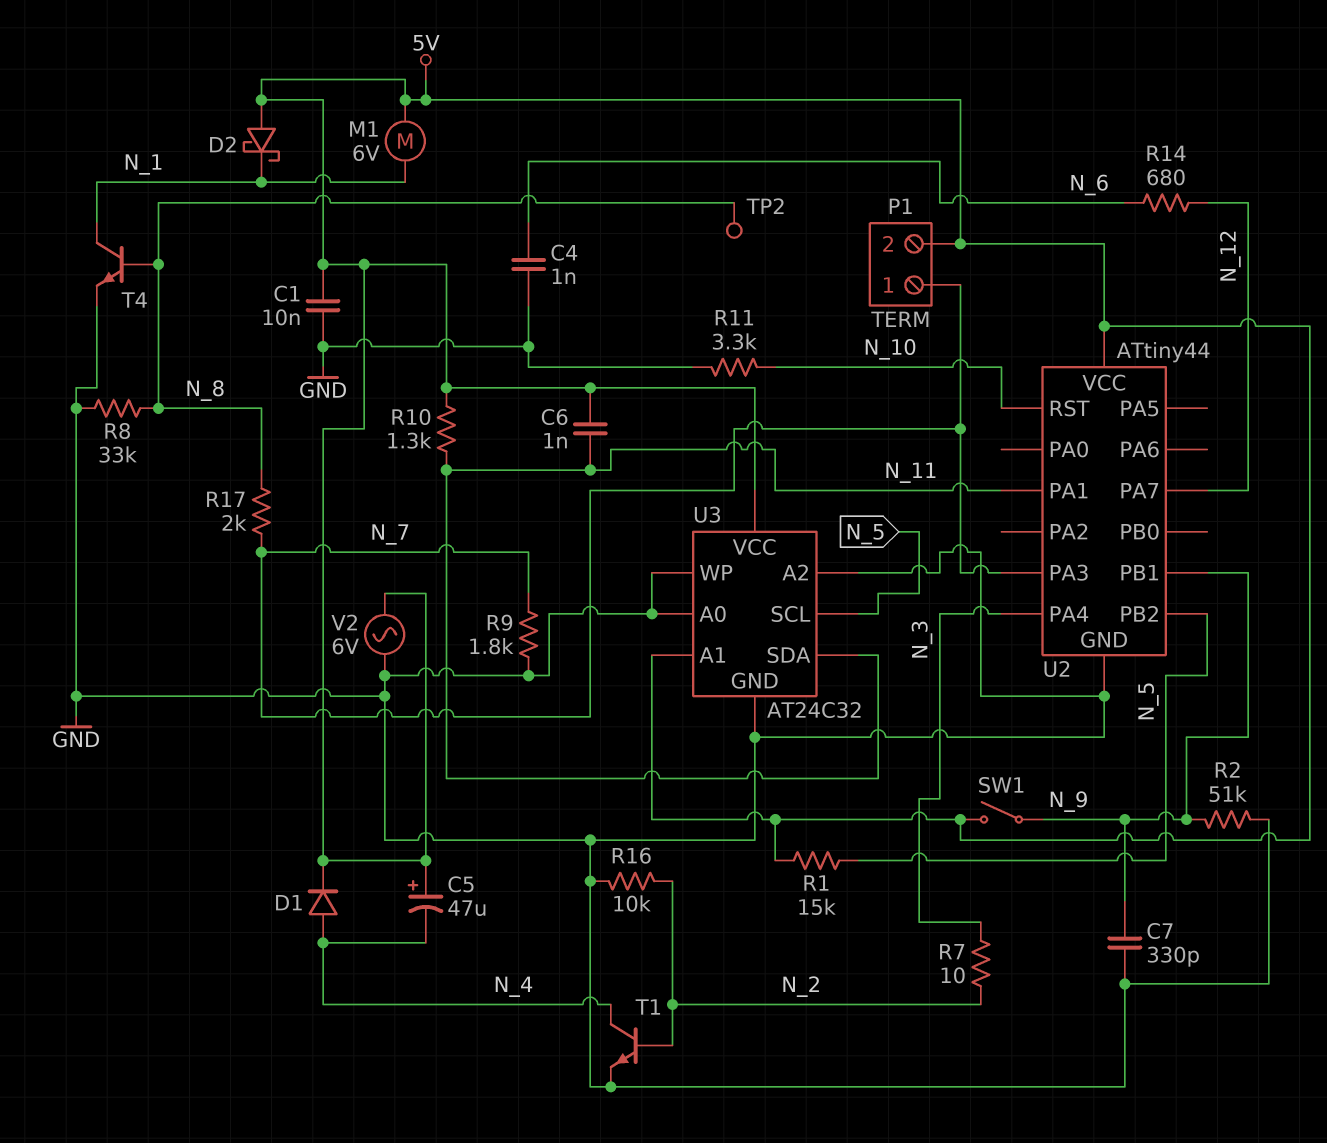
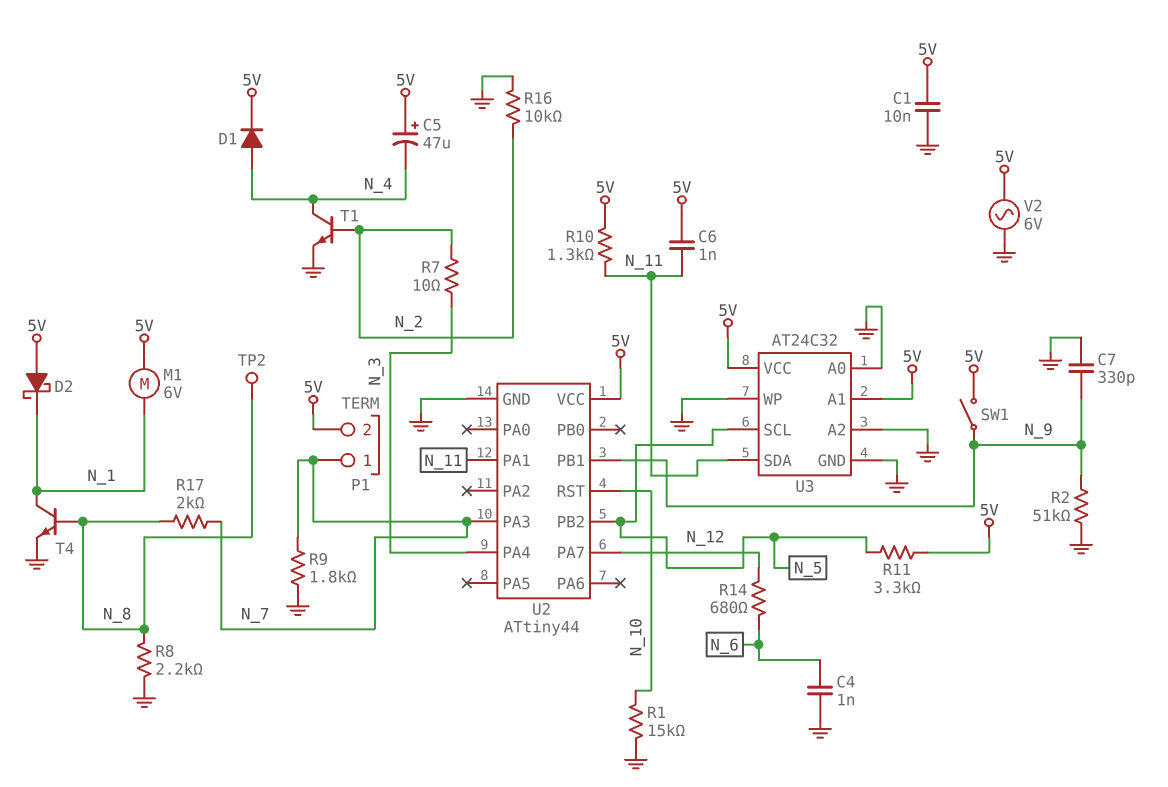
R1: 15k (5V, N_5) -> 15k (GND, N_10)
R8: 33k (GND, N_8) -> 2.2k (GND, N_8)
R11: 3.3k (GND, N_10) -> 3.3k (5V, N_5)

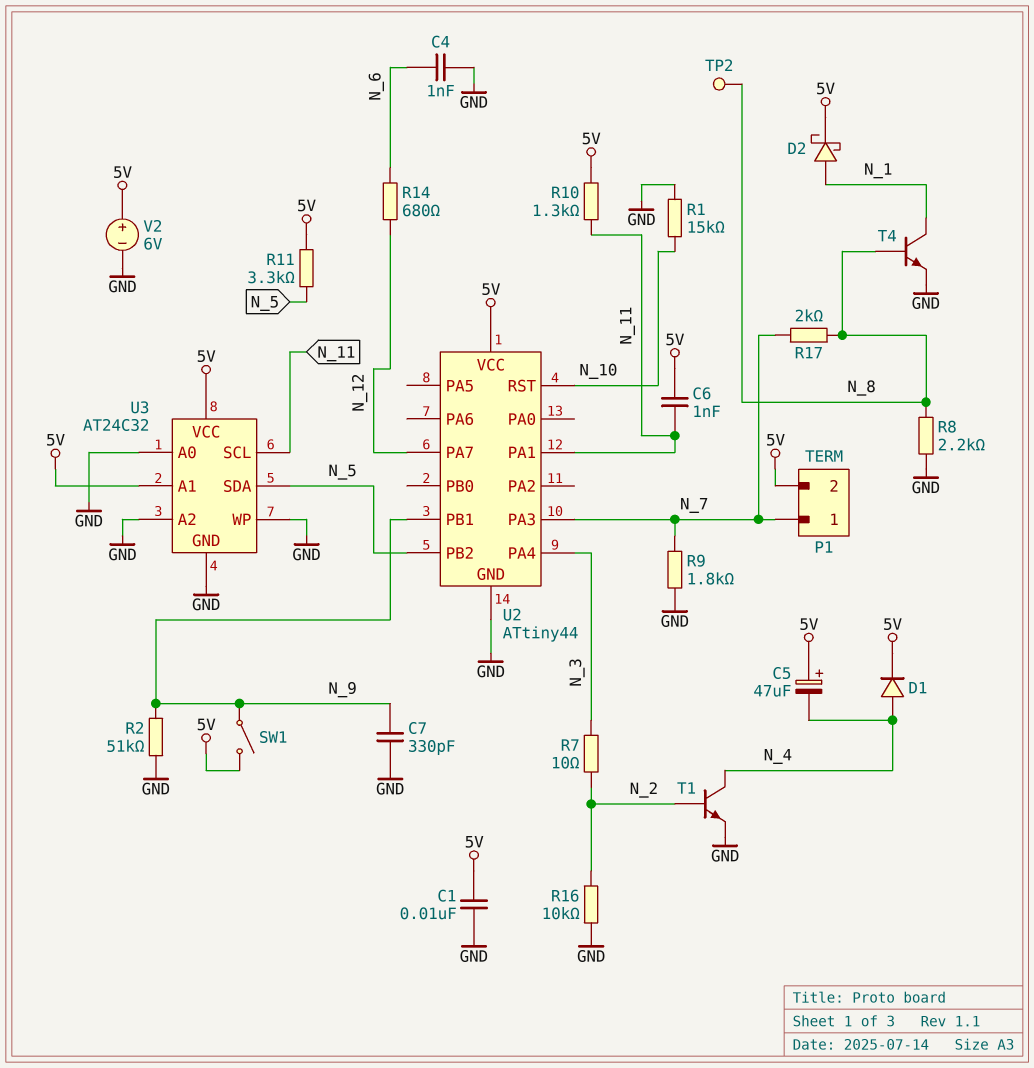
D2: schottky (A 5V, K N_1) -> schottky (A N_1, K 5V)
M1: motor 6V (5V, N_1) -> none
U3 pin SCL: N_5 -> N_11
U3 pin SDA: N_11 -> N_5
V2: AC 6V (5V, GND) -> 6V (plus 5V, minus GND)

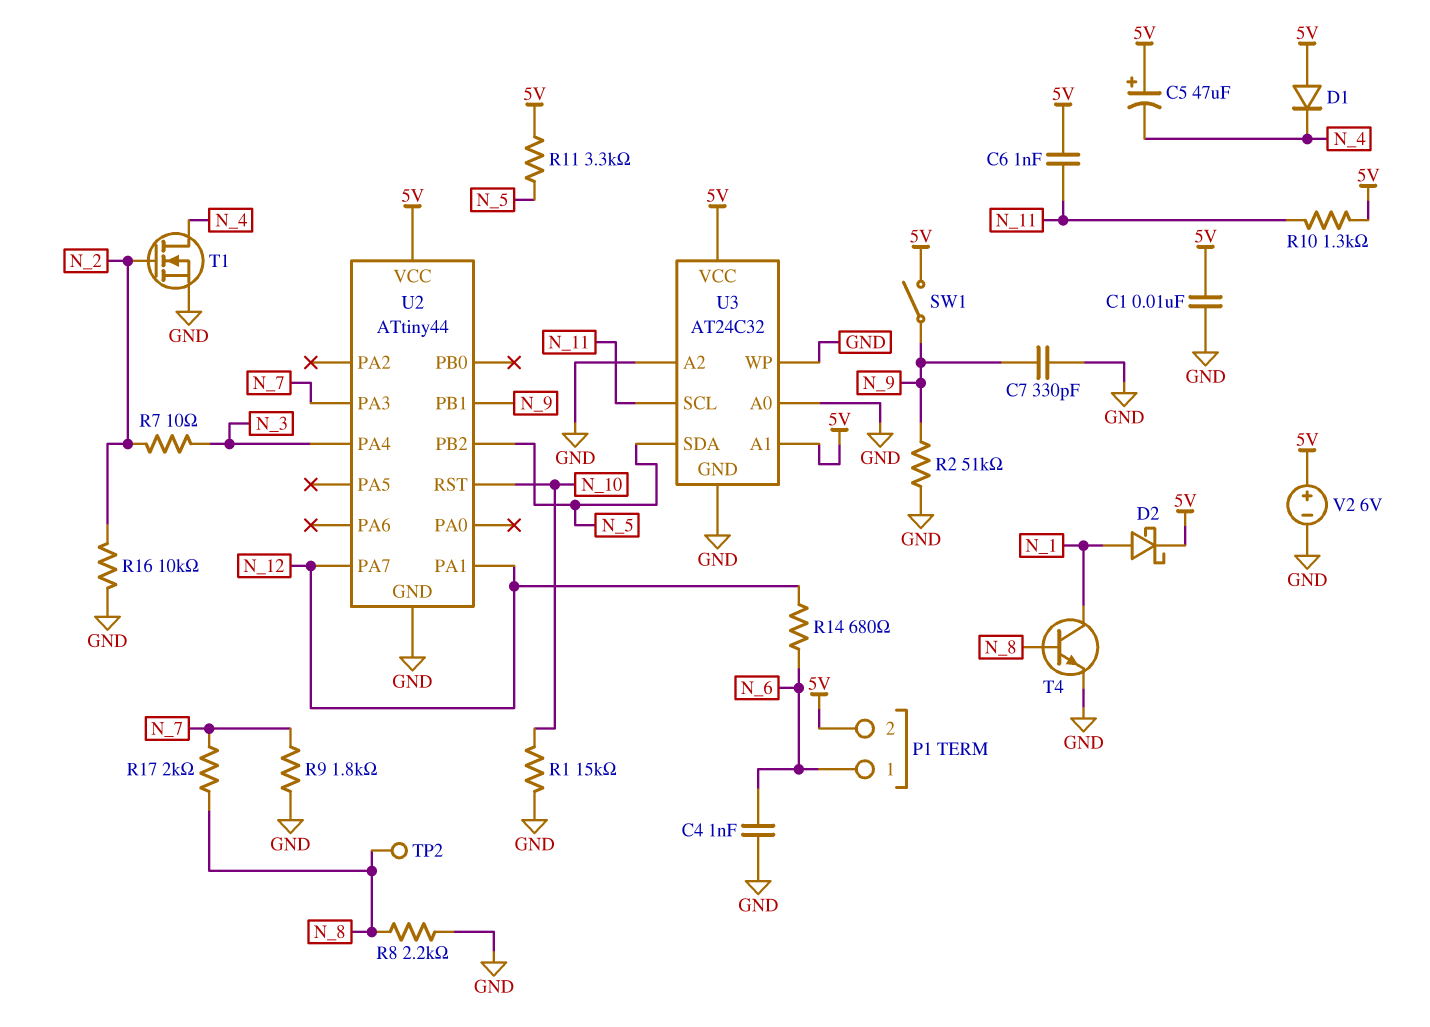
D1: diode (A N_4, K 5V) -> diode (A 5V, K N_4)
P1 pin 1: N_7 -> N_6
T1: NPN (B N_2, C N_4, E GND) -> NMOS (G N_2, D N_4, S GND)
U2 pin PA1: N_11 -> N_12

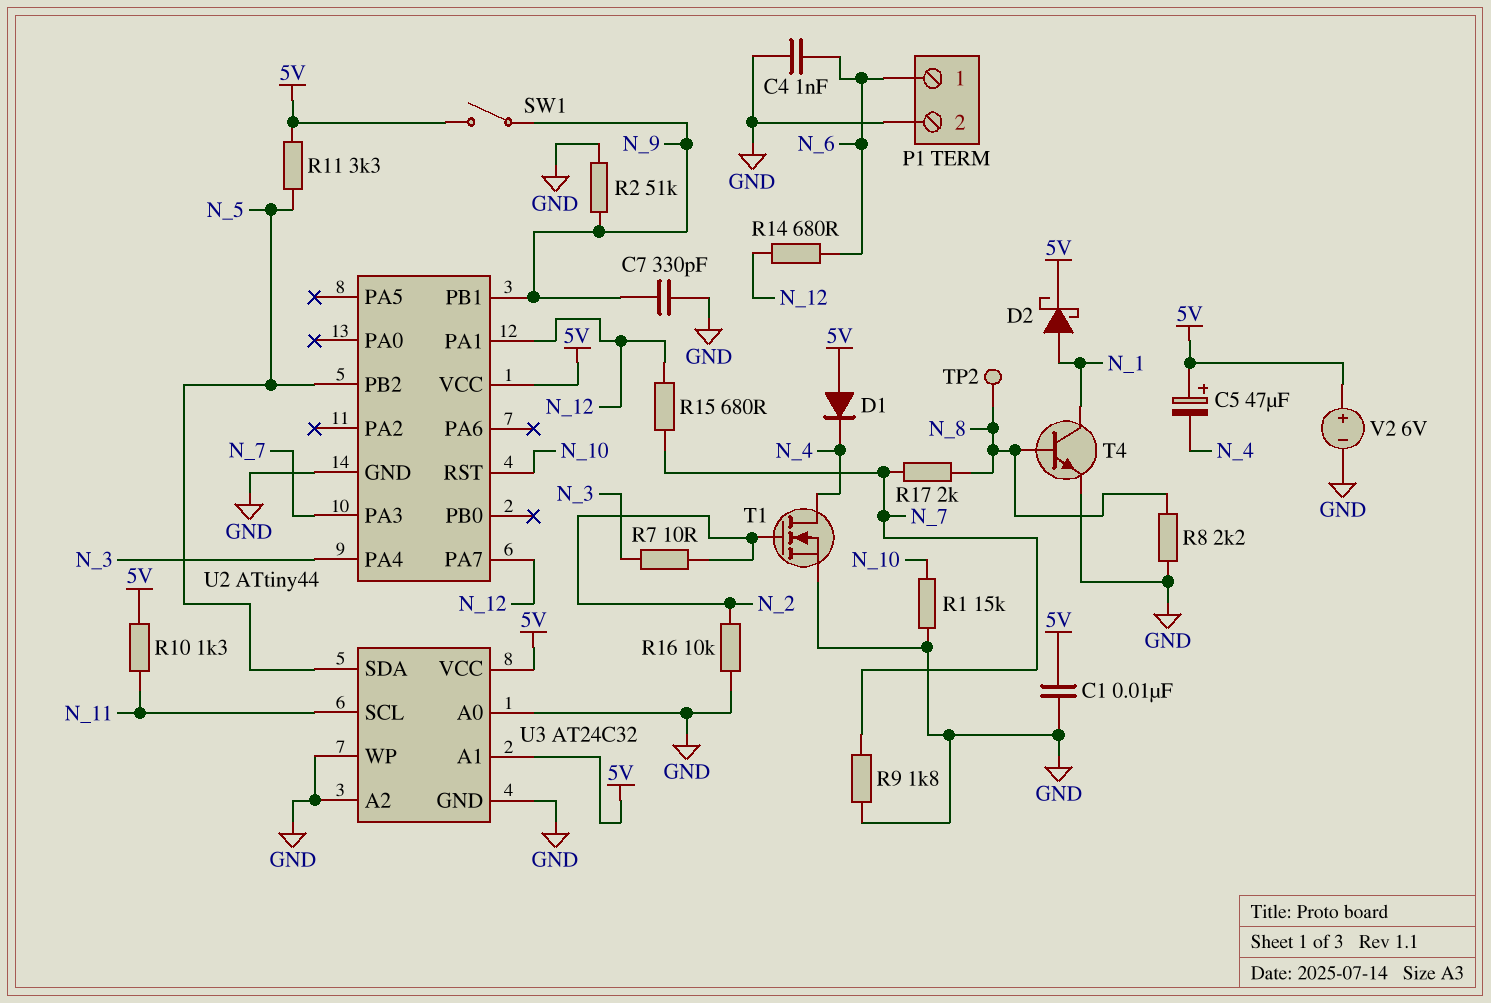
C6: 1nF (5V, N_11) -> none
P1 pin 2: 5V -> GND
R15: none -> 680 (N_7, N_12)

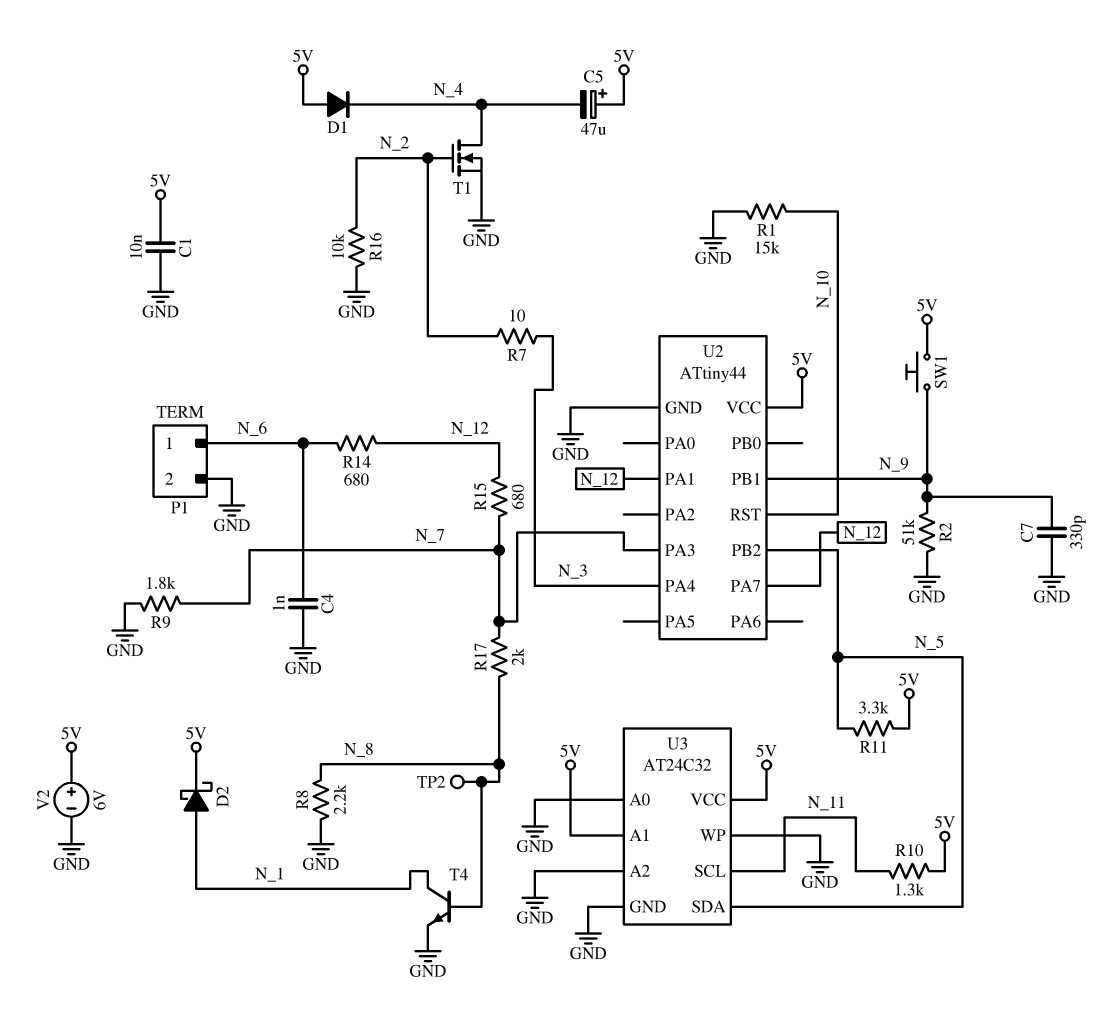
SW1: switch (5V, N_9) -> button (5V, N_9)

